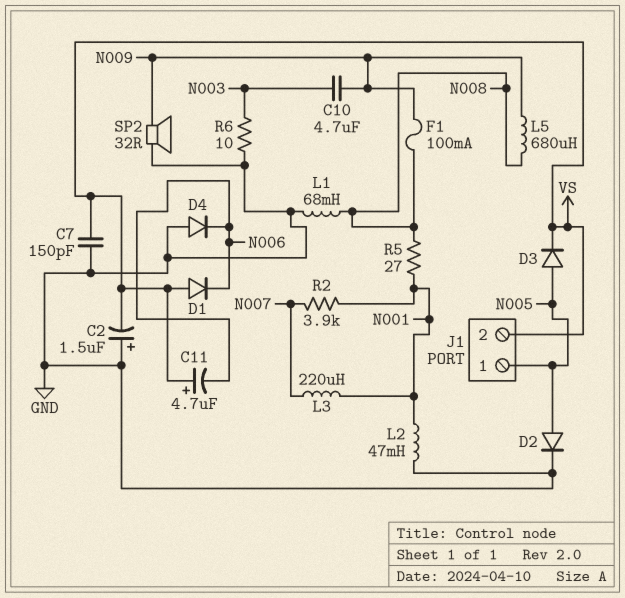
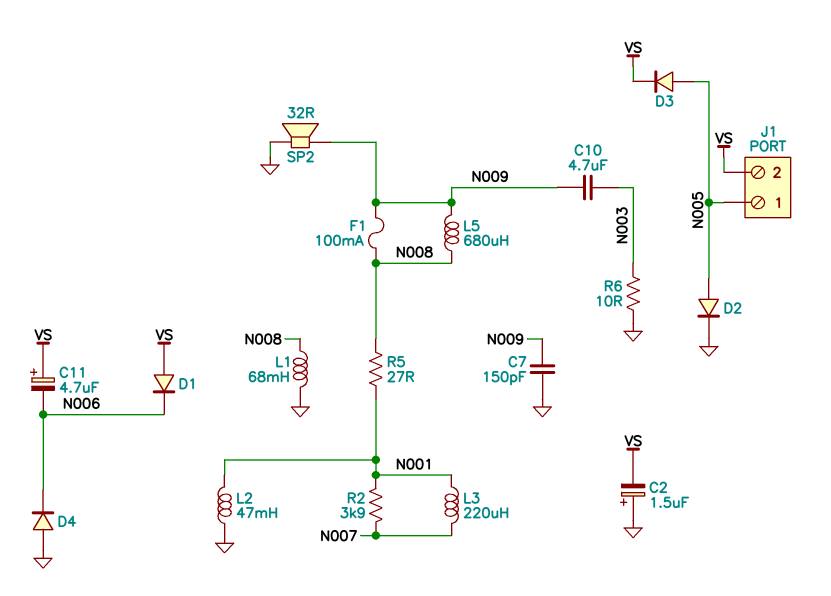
C7: 150pF (GND, VS) -> 150pF (GND, N009)

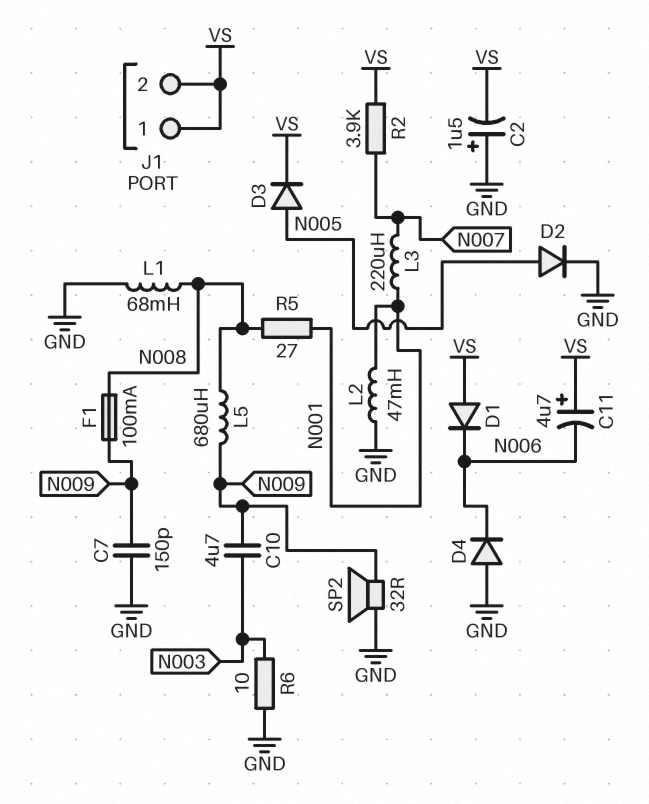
J1 pin 1: N005 -> VS
R2: 3.9k (N001, N007) -> 3.9k (N007, VS)

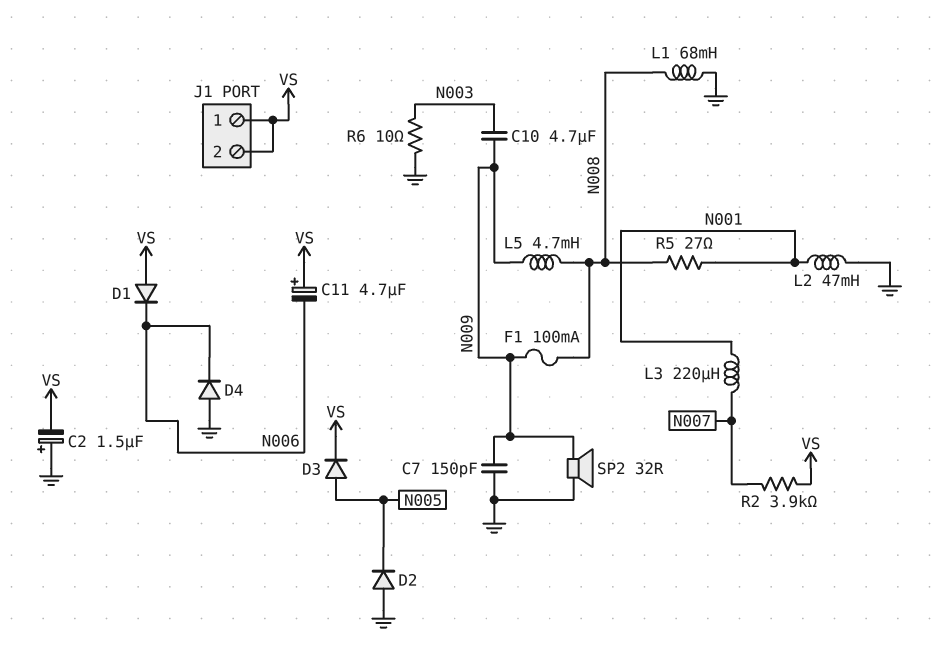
D2: diode (A N005, K GND) -> diode (A GND, K N005)
L5: 680uH (N008, N009) -> 4.7mH (N008, N009)

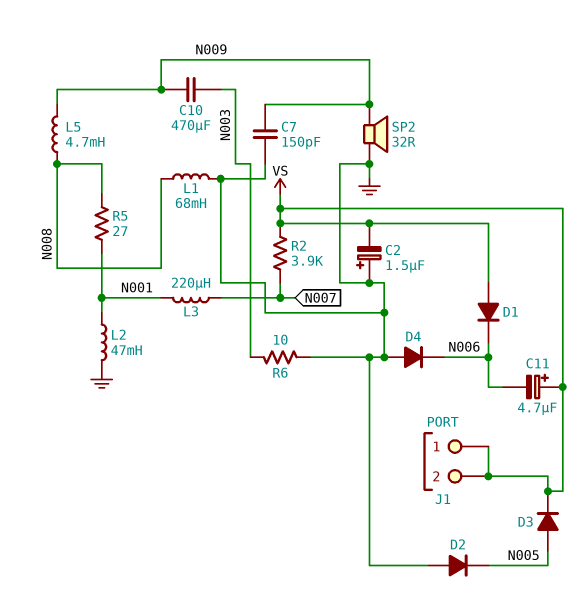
C10: 4.7uF (N003, N009) -> 470uF (N003, N009)
F1: 100mA (N008, N009) -> none

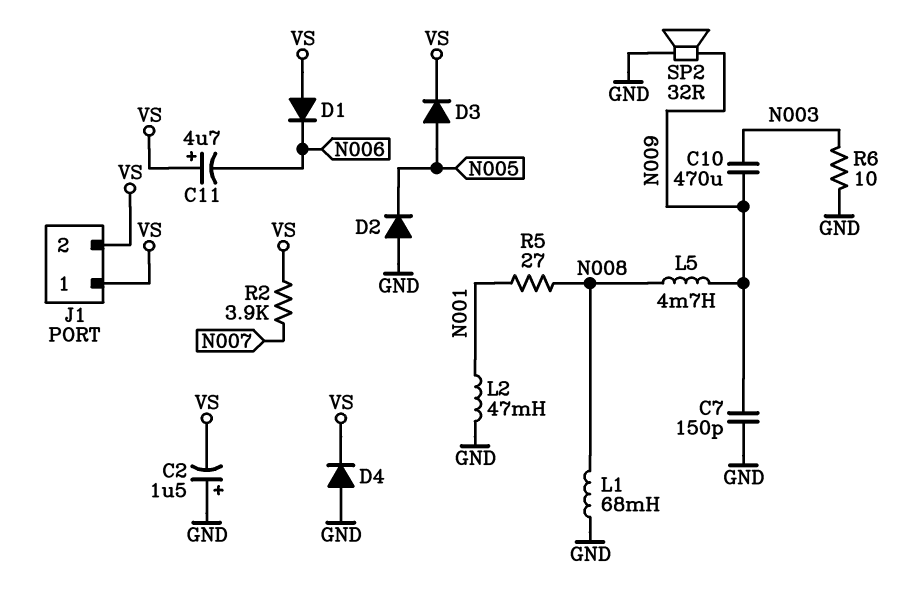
D4: diode (A GND, K N006) -> diode (A GND, K VS)
L3: 220uH (N001, N007) -> none

